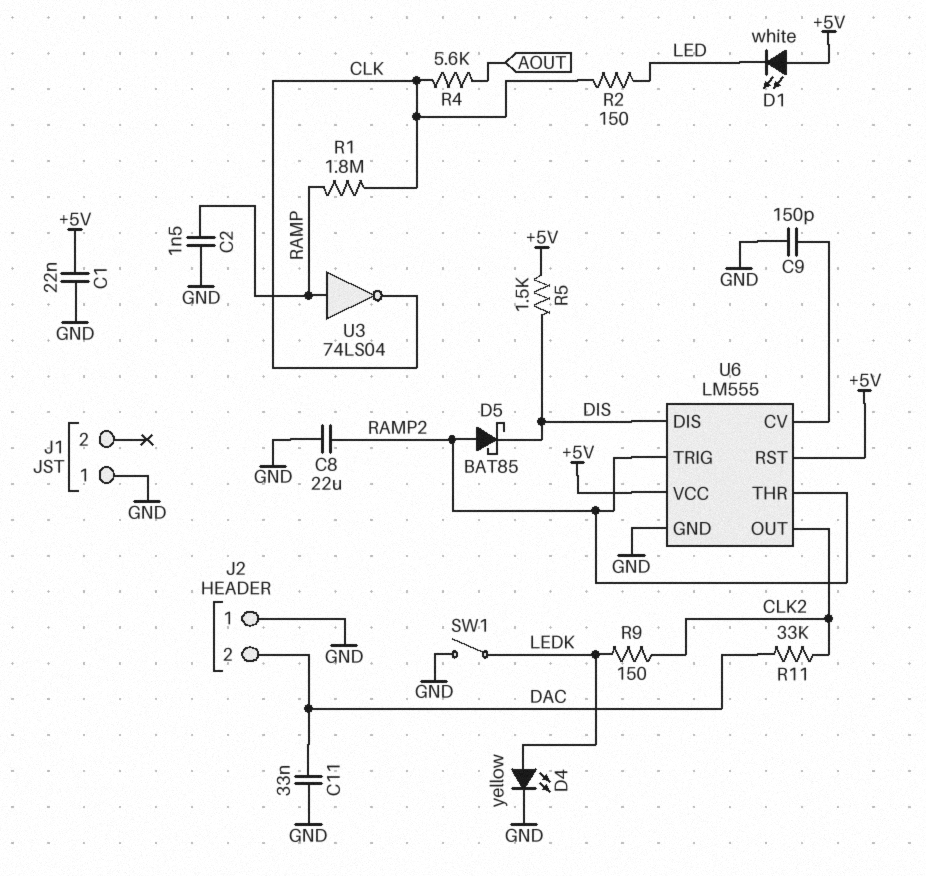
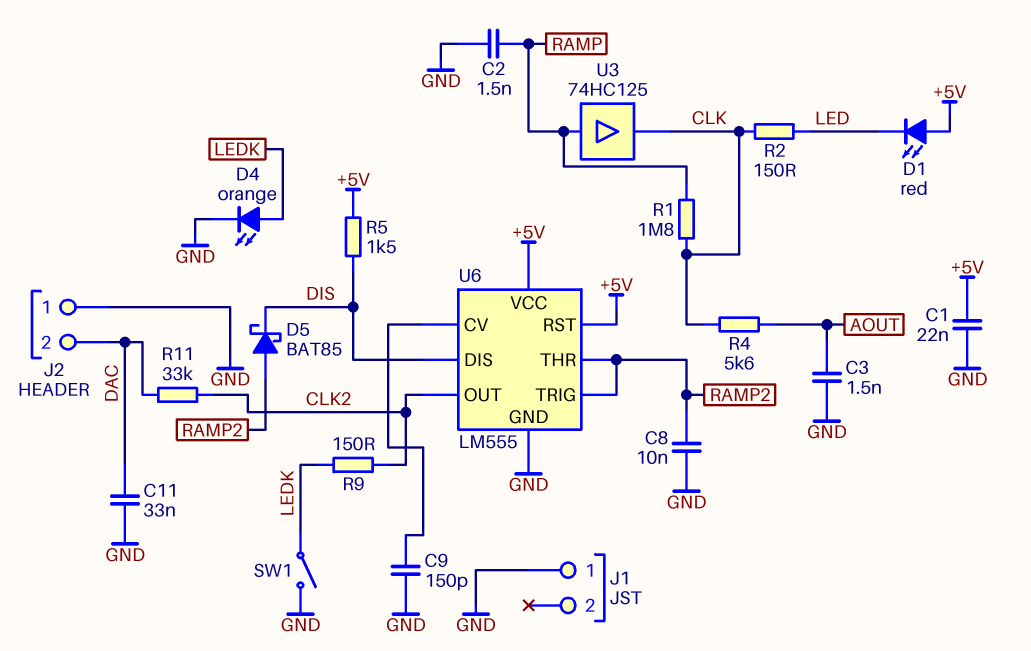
C3: none -> 1.5nF (AOUT, GND)
C8: 22uF (GND, RAMP2) -> 10nF (GND, RAMP2)
D1: LED white (A +5V, K LED) -> LED red (A +5V, K LED)
D4: LED yellow (A LEDK, K GND) -> LED orange (A LEDK, K GND)
U3: NOT 74LS04 (in RAMP, out CLK) -> buffer 74HC125 (in RAMP, out CLK)

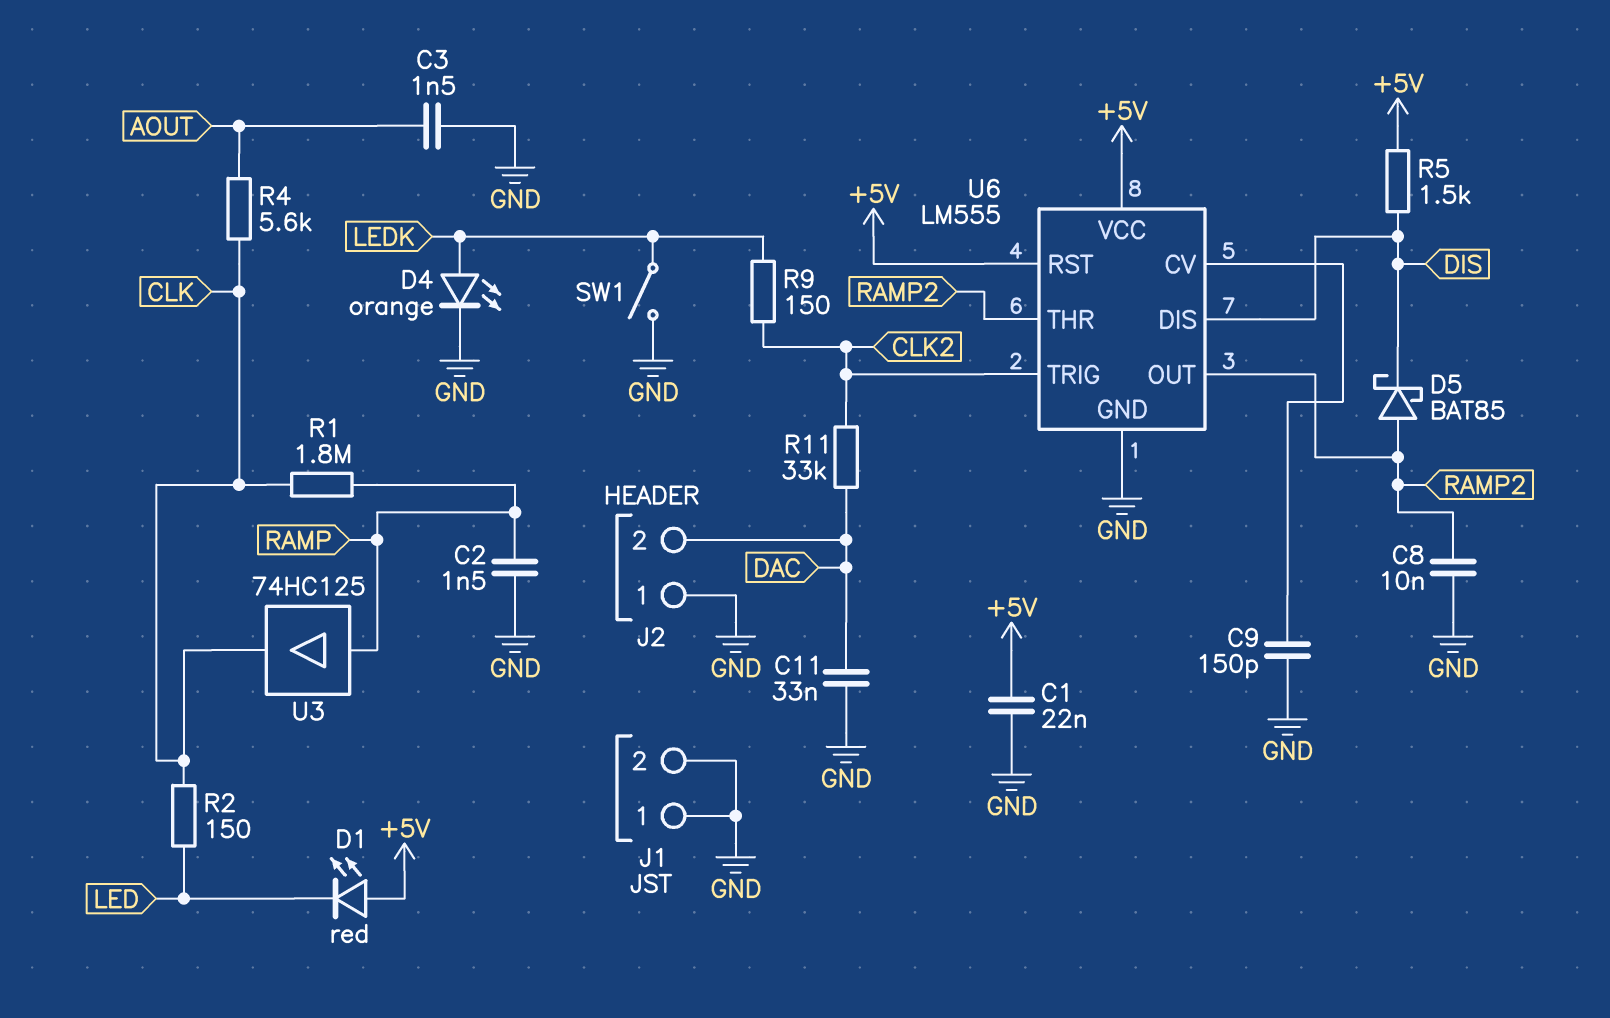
J1 pin 2: none -> GND
U6 pin OUT: CLK2 -> RAMP2
U6 pin TRIG: RAMP2 -> CLK2

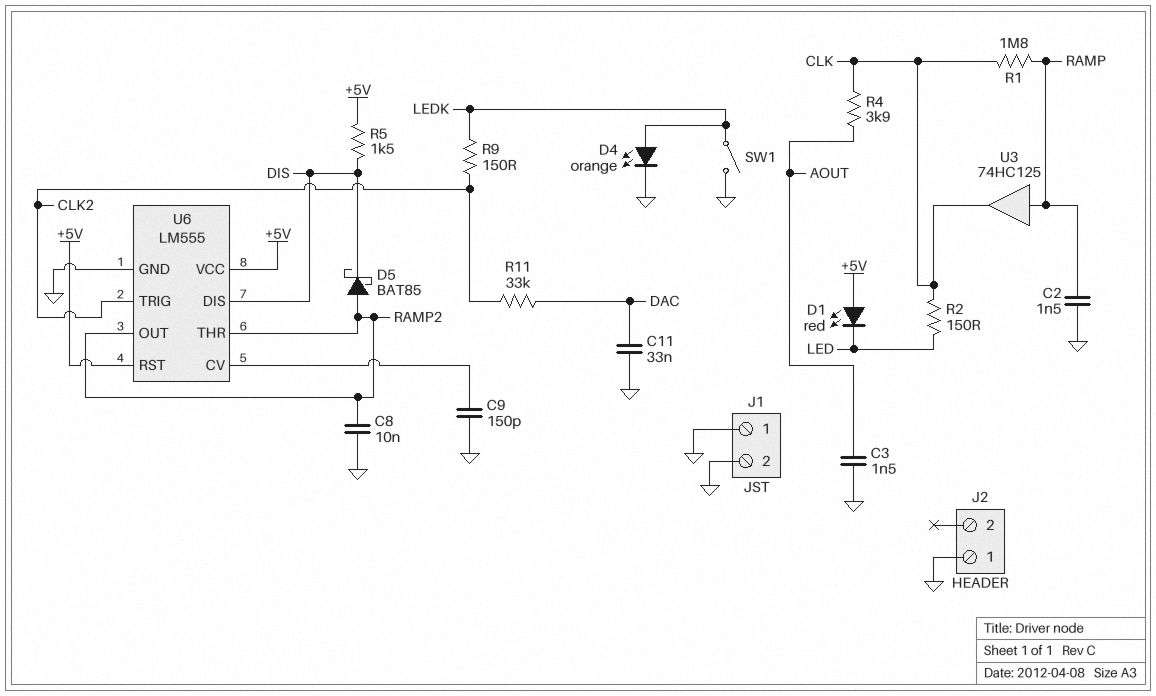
C1: 22nF (+5V, GND) -> none
J2 pin 2: DAC -> none
R4: 5.6k (AOUT, CLK) -> 3.9k (AOUT, CLK)

